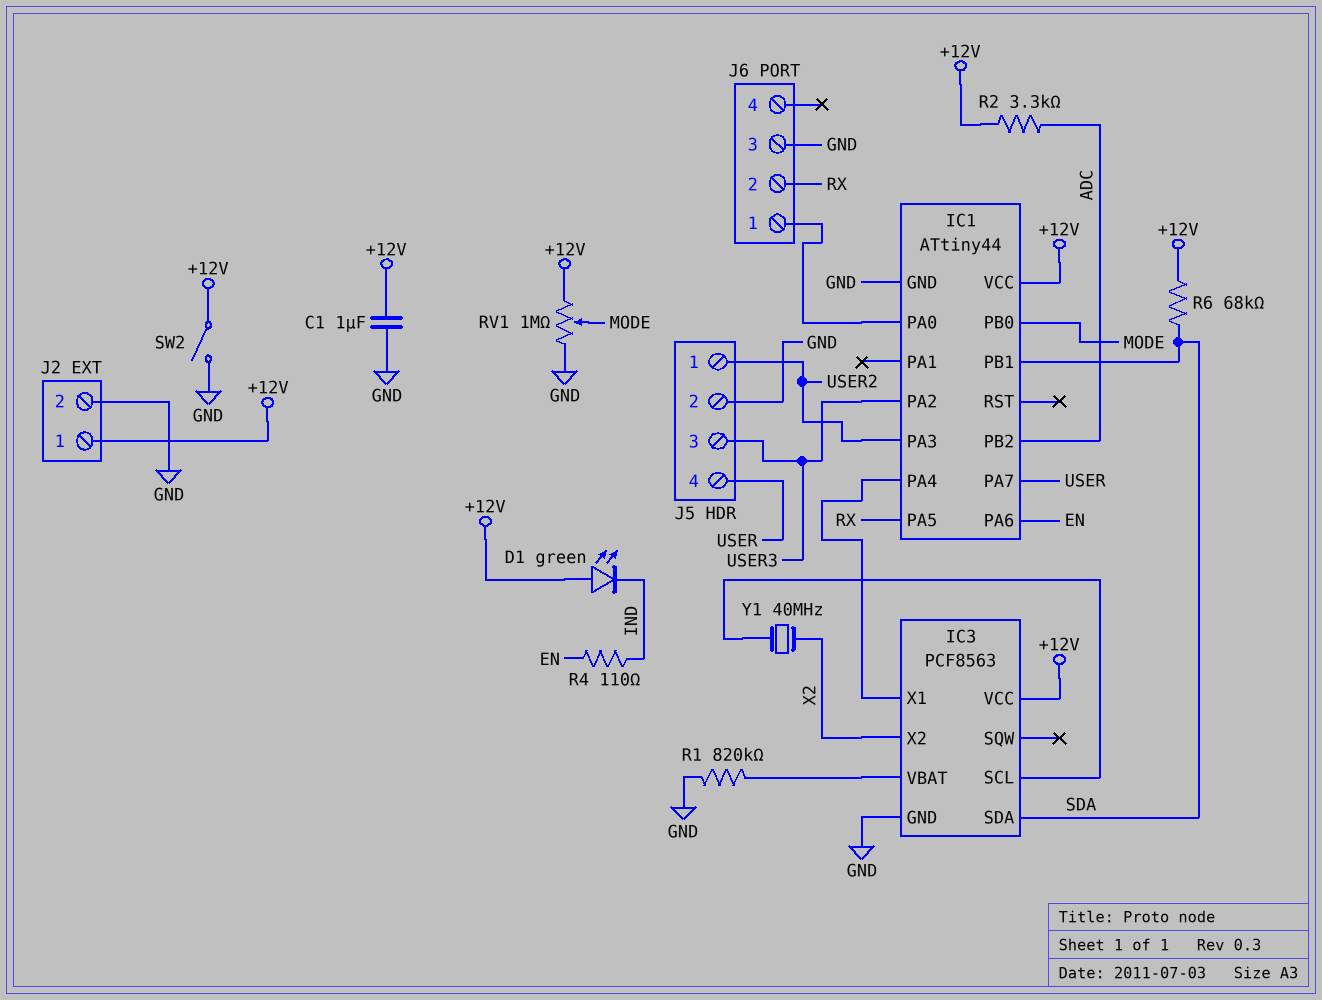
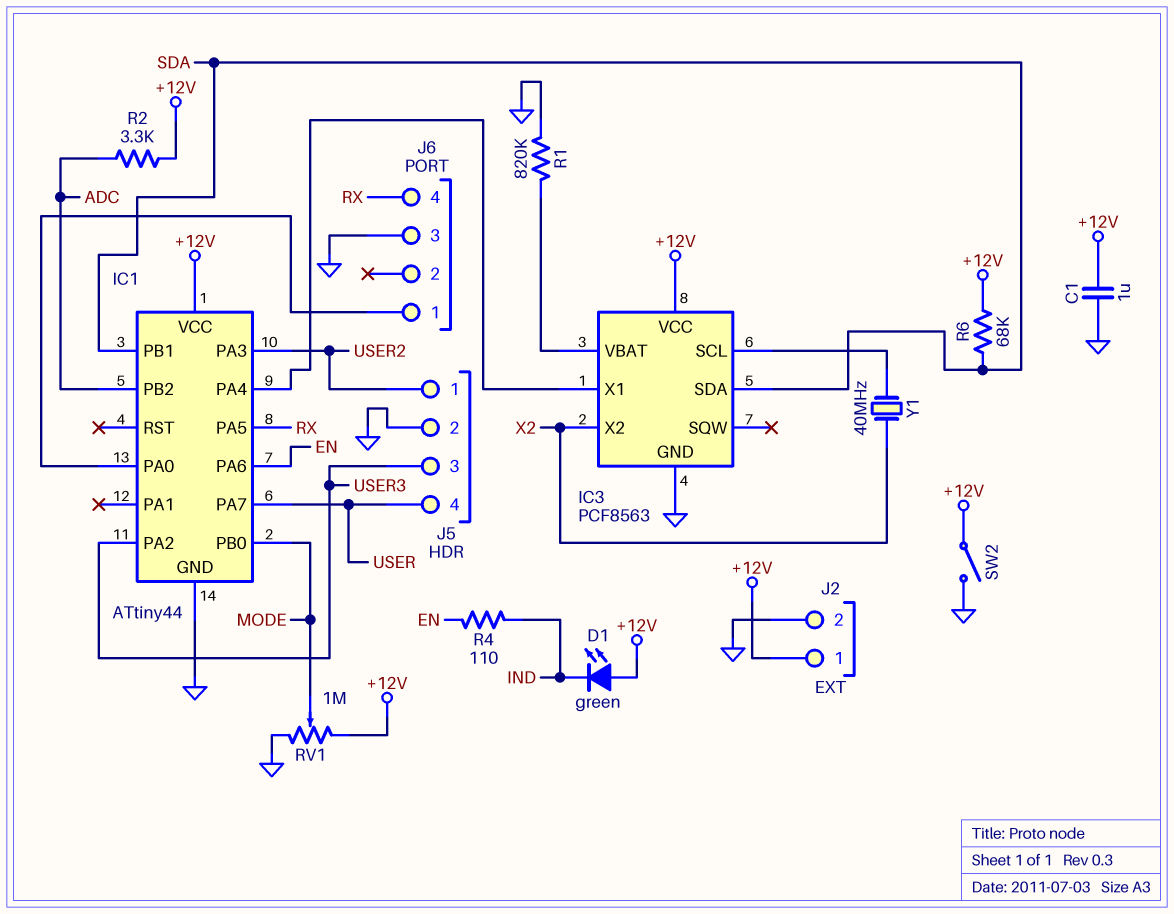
J6 pin 2: RX -> none
J6 pin 4: none -> RX

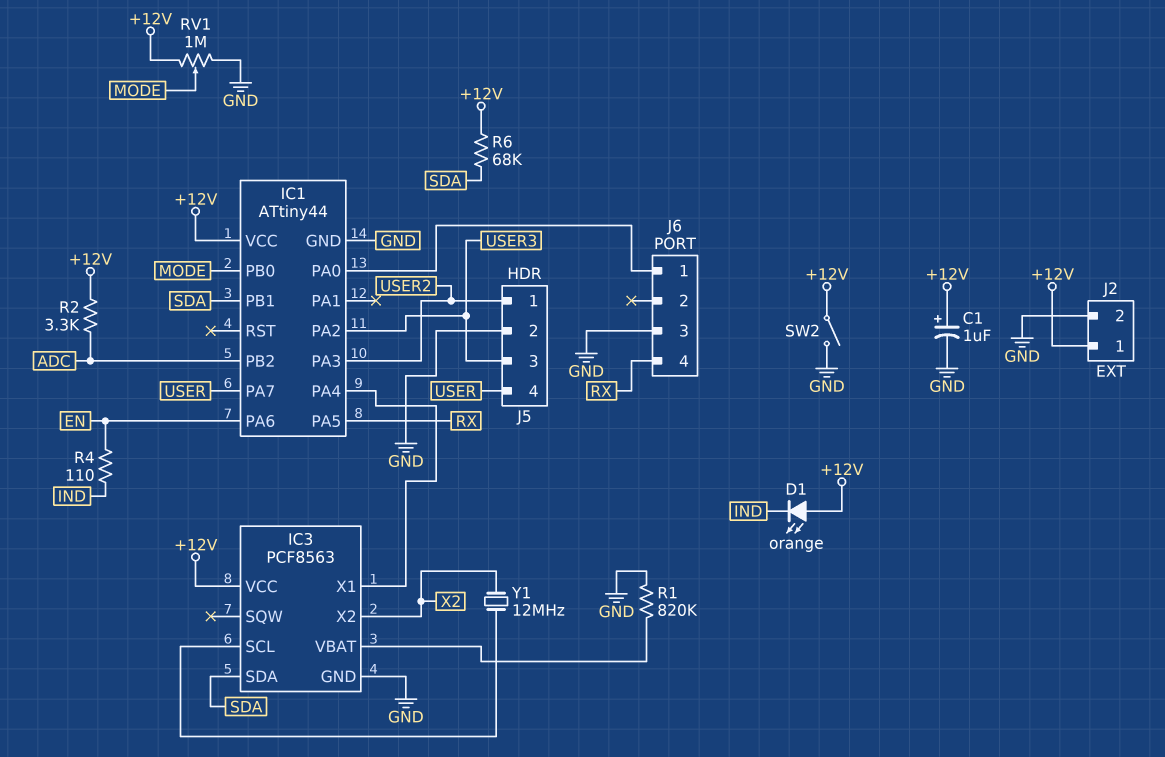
C1: 1uF (+12V, GND) -> 1uF (plus +12V, minus GND)
D1: LED green (A +12V, K IND) -> LED orange (A +12V, K IND)
Y1: 40MHz (IC3/SCL, X2) -> 12MHz (IC3/SCL, X2)

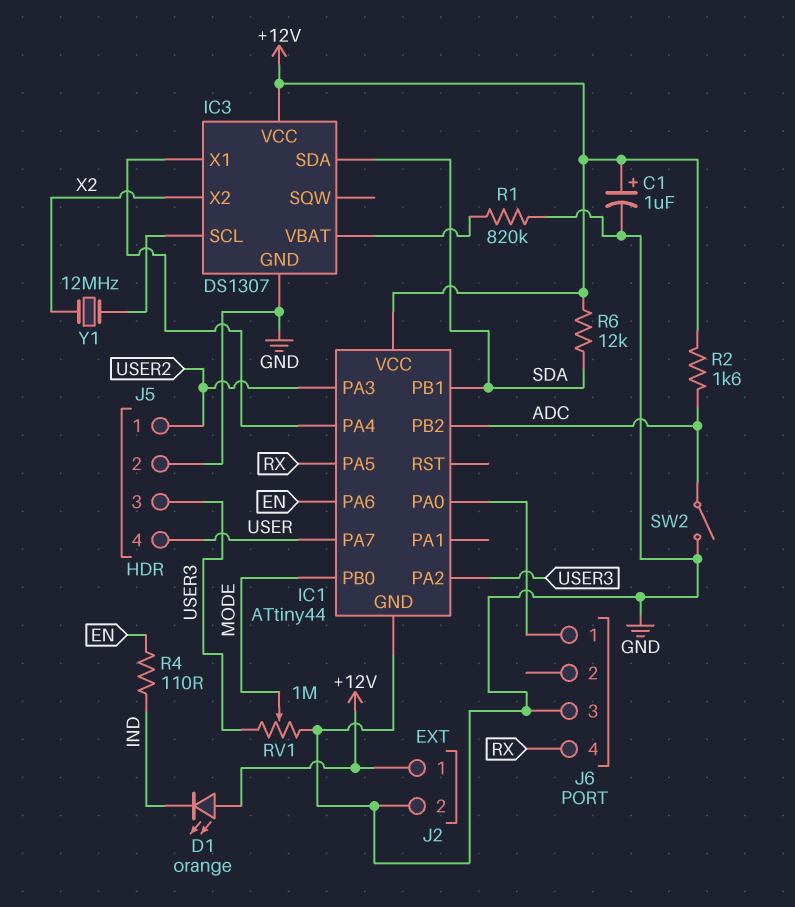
IC3: PCF8563 -> DS1307
R2: 3.3k (+12V, ADC) -> 1.6k (+12V, ADC)
R6: 68k (+12V, SDA) -> 12k (+12V, SDA)
RV1: 1M (+12V, GND, wiper MODE) -> 1M (GND, USER3, wiper MODE)
SW2: switch (+12V, GND) -> switch (ADC, GND)

